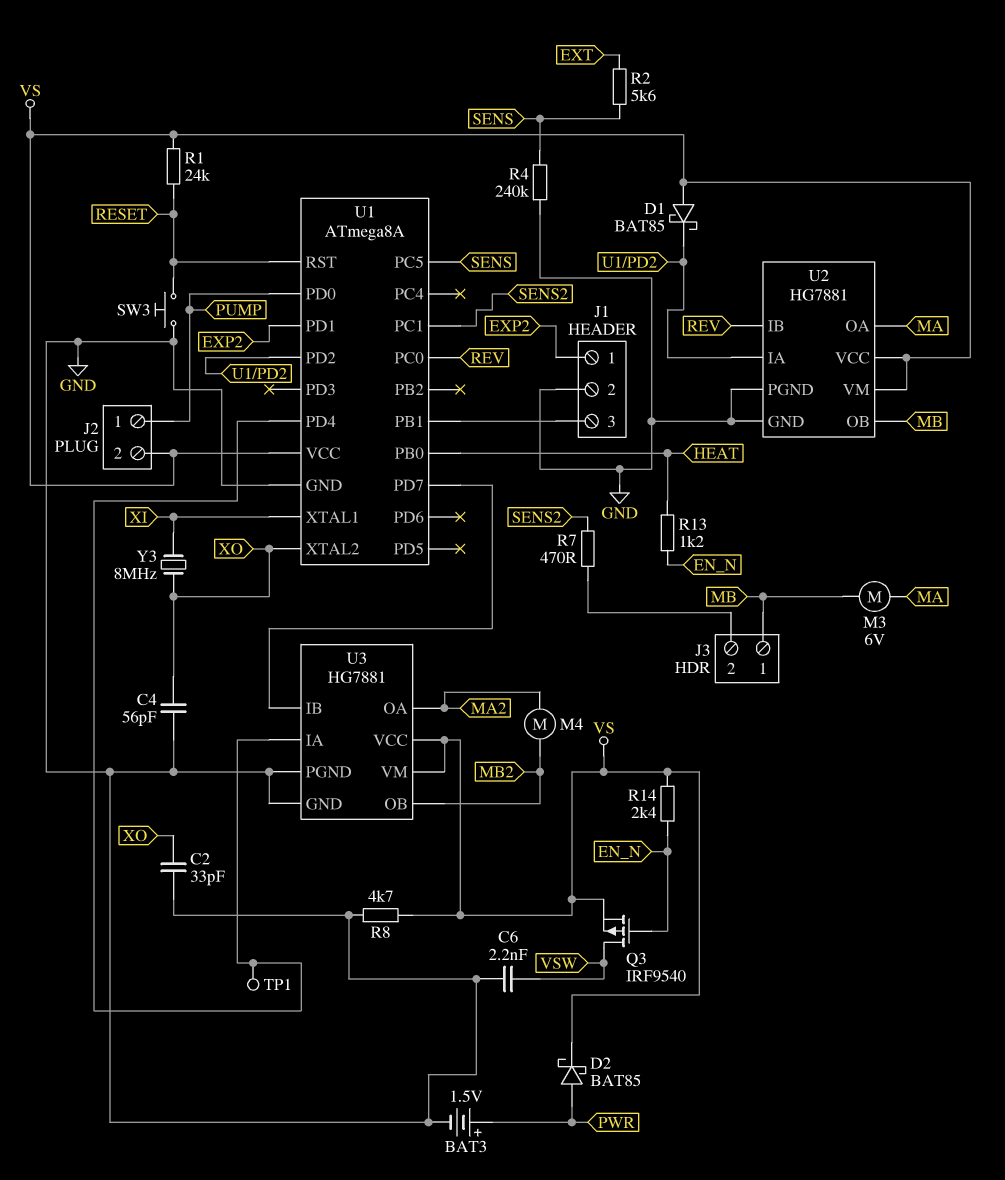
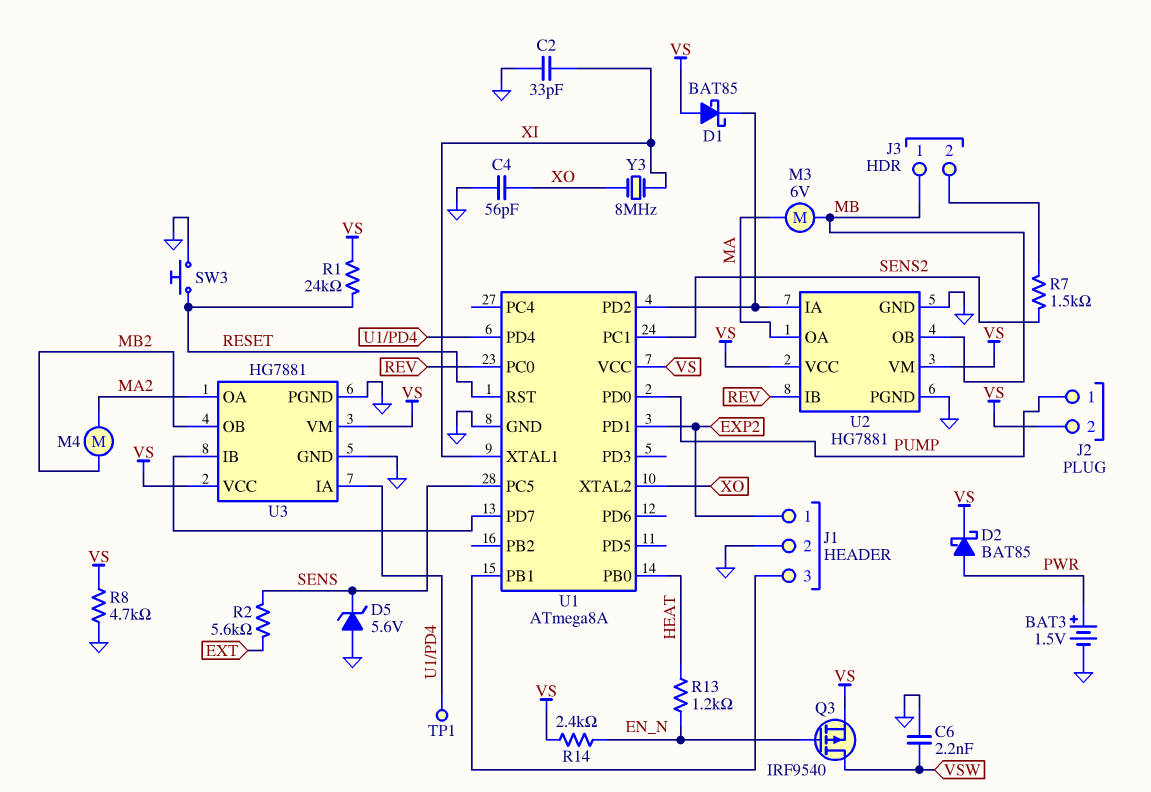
C2: 33pF (GND, XO) -> 33pF (GND, XI)
D5: none -> zener 5.6V (A GND, K SENS)
R4: 240k (GND, SENS) -> none
R7: 470 (J3/2, SENS2) -> 1.5k (J3/2, SENS2)

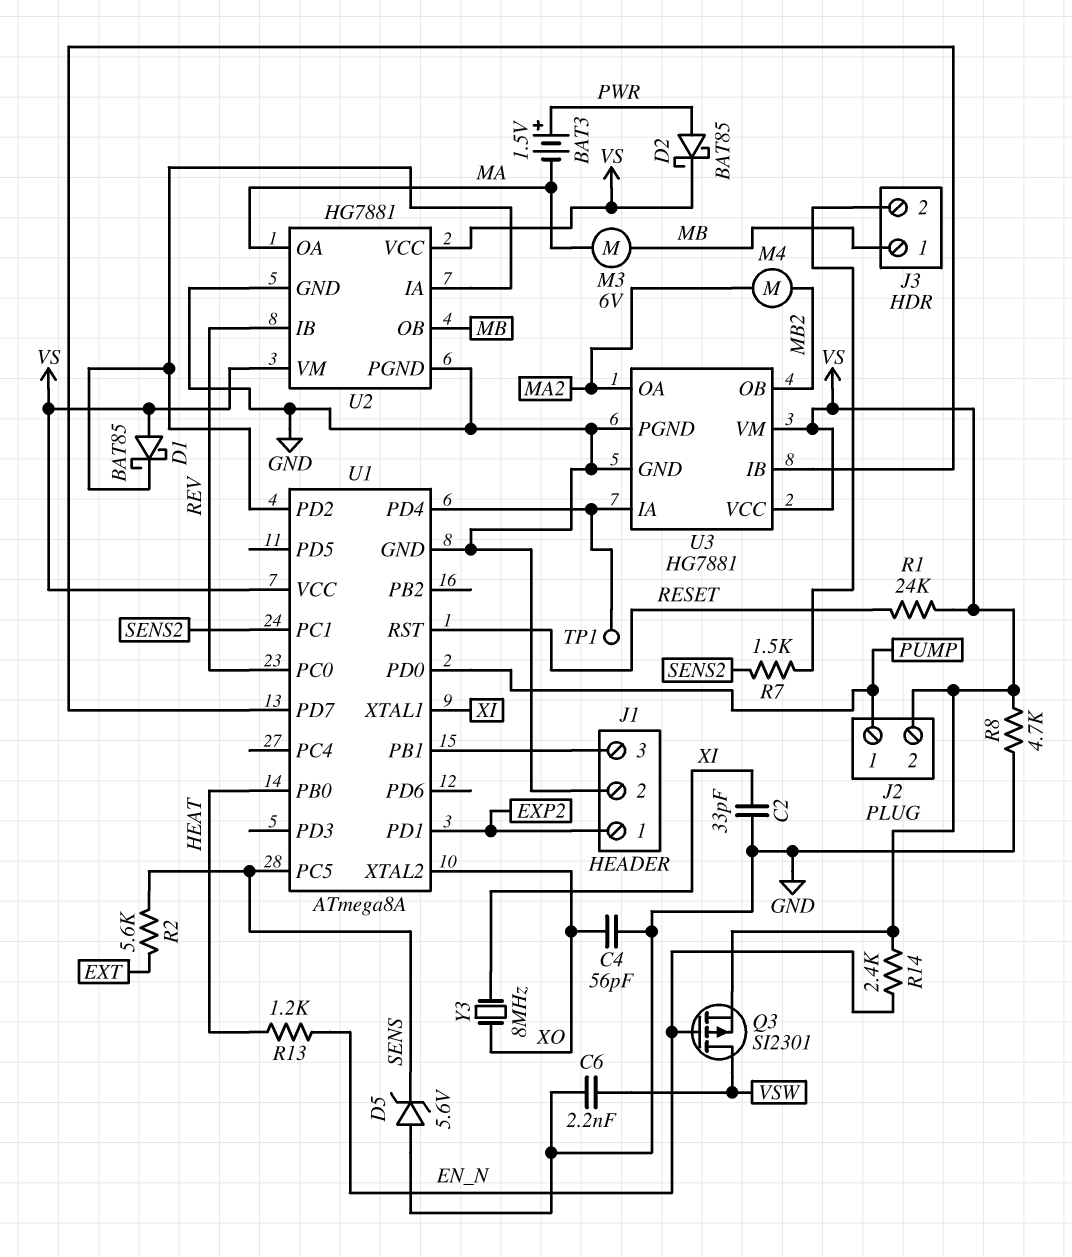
BAT3: 1.5V (plus PWR, minus GND) -> 1.5V (plus PWR, minus MA)
Q3: PMOS IRF9540 (G EN_N, D VSW, S VS) -> PMOS SI2301 (G EN_N, D VSW, S VS)
SW3: button (GND, RESET) -> none

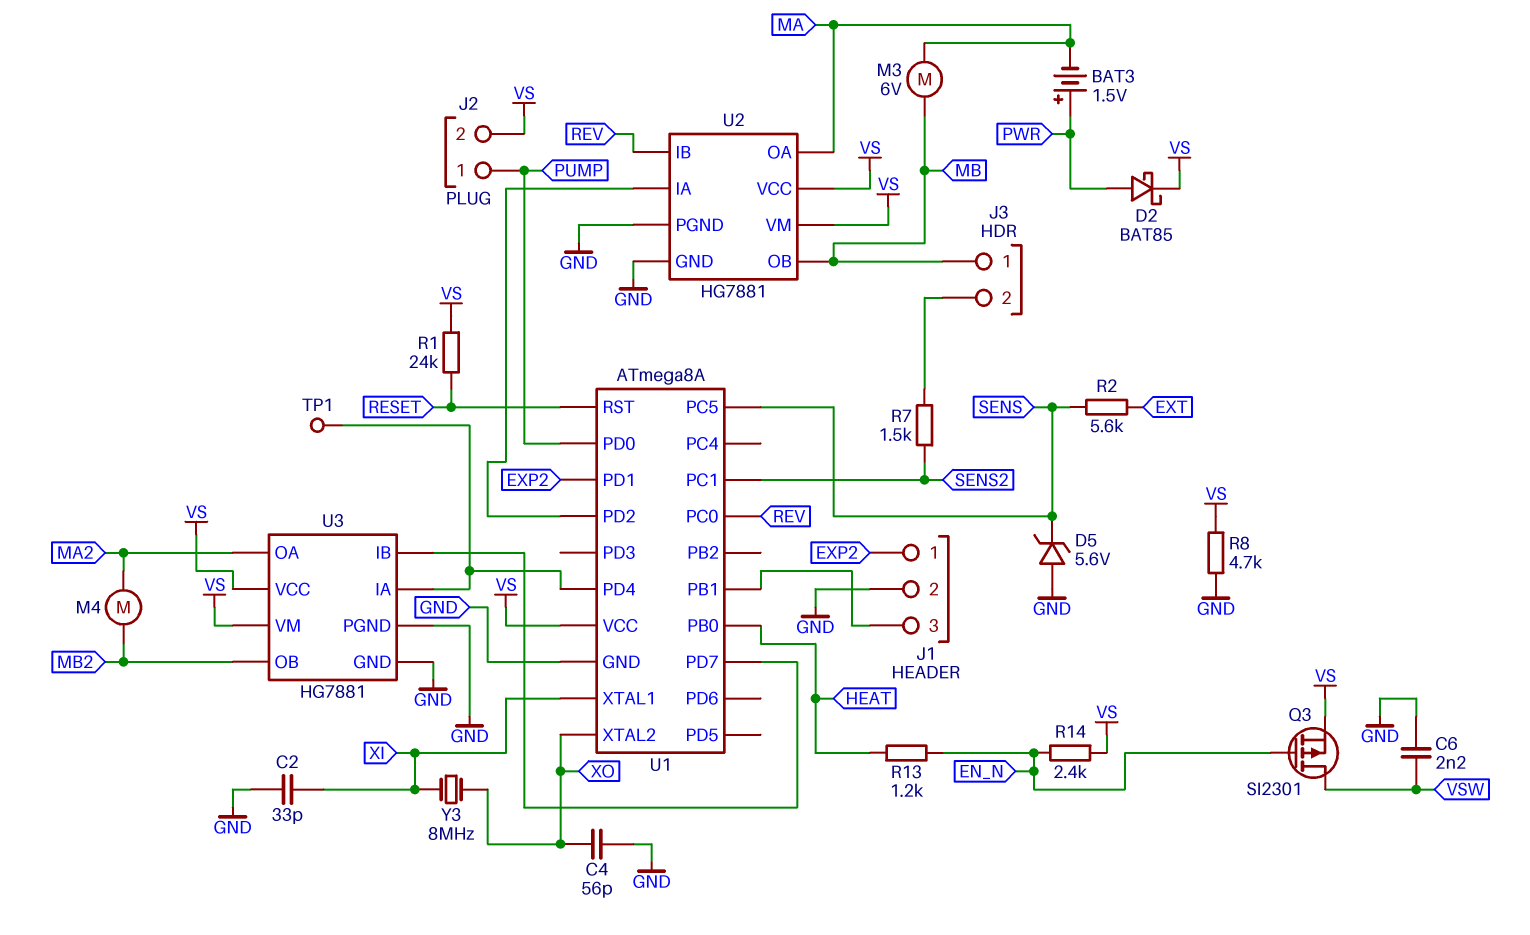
D1: schottky BAT85 (A VS, K U1/PD2) -> none

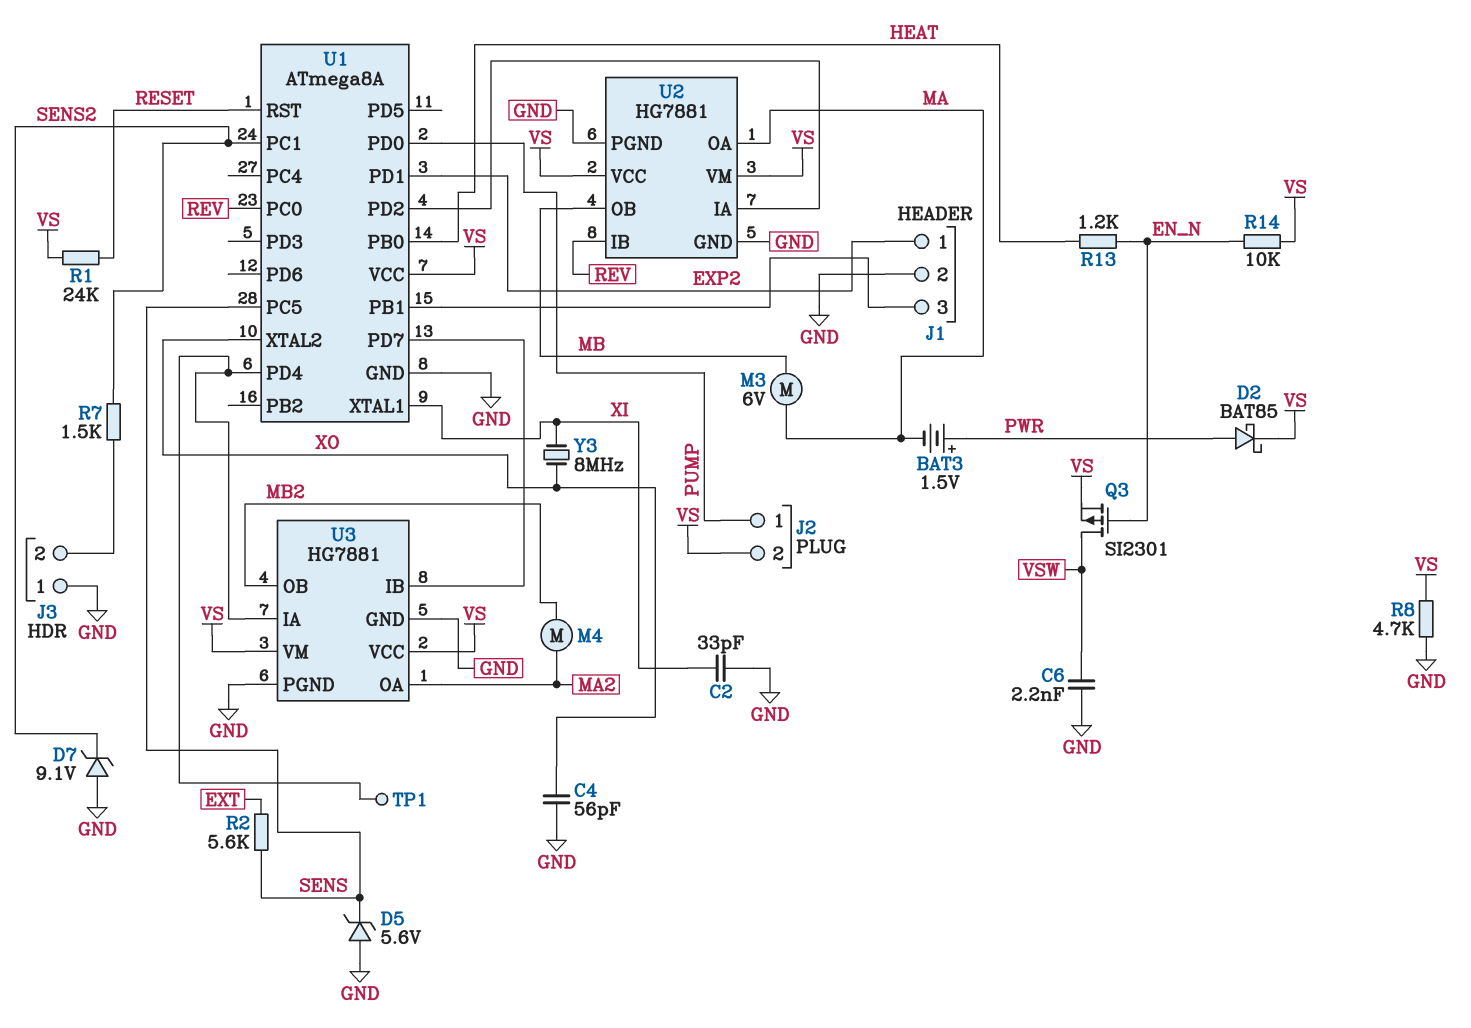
D7: none -> zener 9.1V (A GND, K SENS2)
J3 pin 1: MB -> GND
R14: 2.4k (EN_N, VS) -> 10k (EN_N, VS)

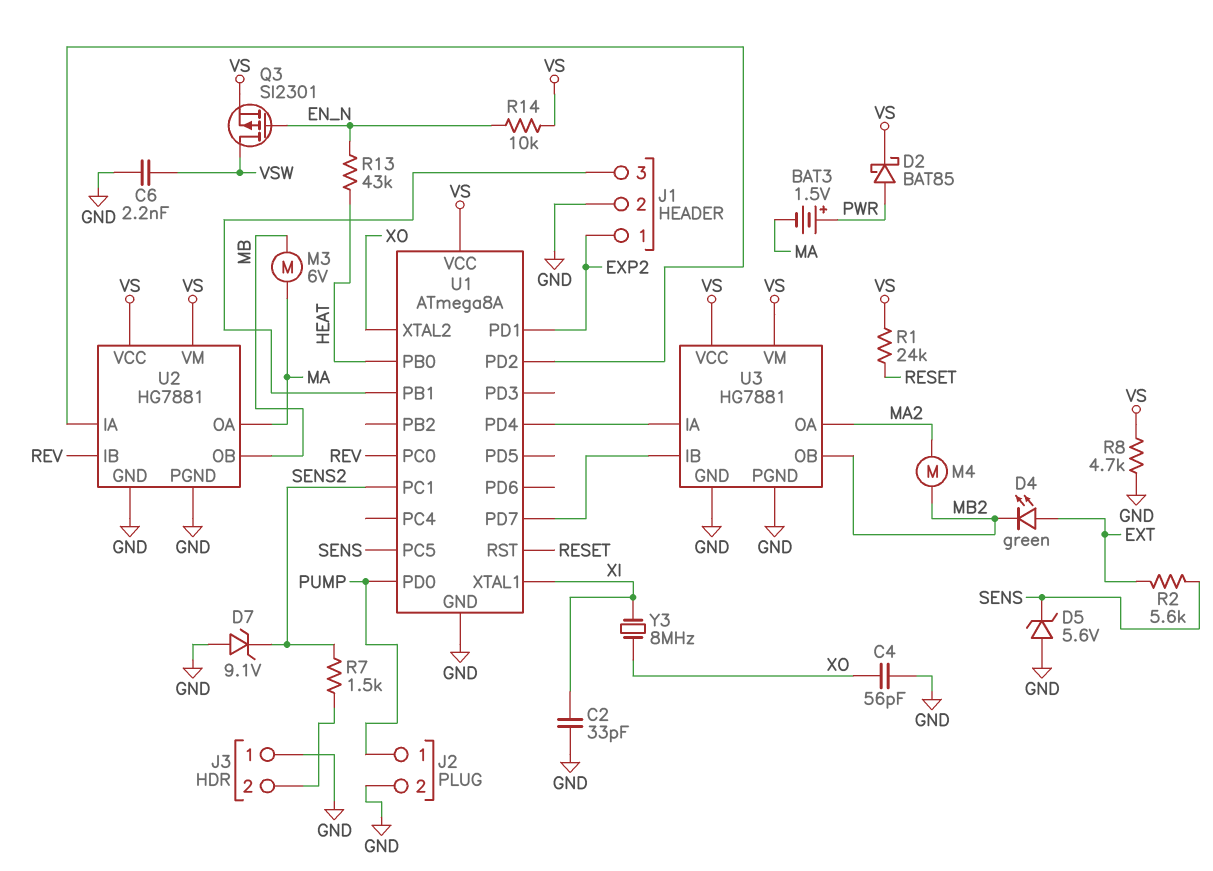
D4: none -> LED green (A EXT, K MB2)
J2 pin 2: VS -> GND
R13: 1.2k (EN_N, HEAT) -> 43k (EN_N, HEAT)
TP1: test point (U1/PD4) -> none

